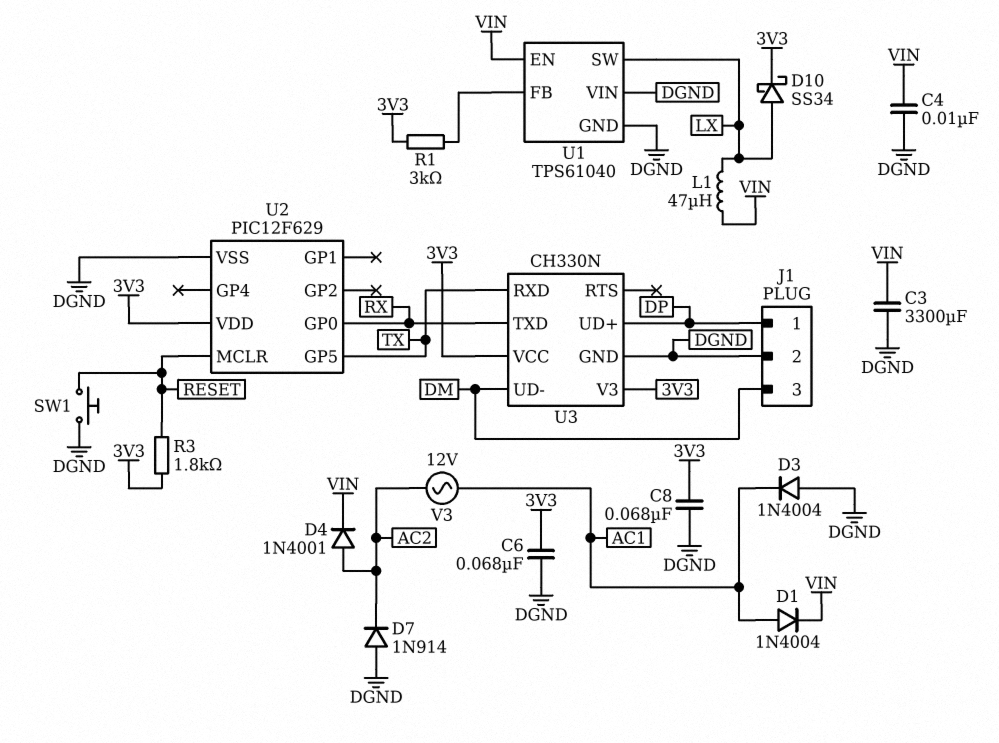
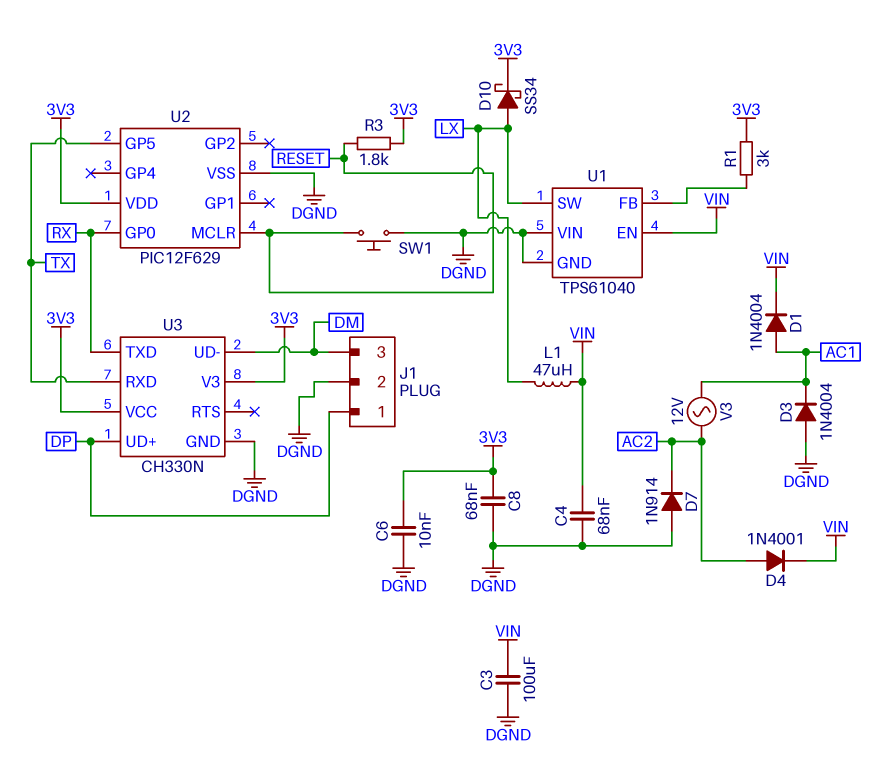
C3: 3300uF (DGND, VIN) -> 100uF (DGND, VIN)
C4: 10nF (DGND, VIN) -> 68nF (DGND, VIN)
C6: 68nF (3V3, DGND) -> 10nF (3V3, DGND)

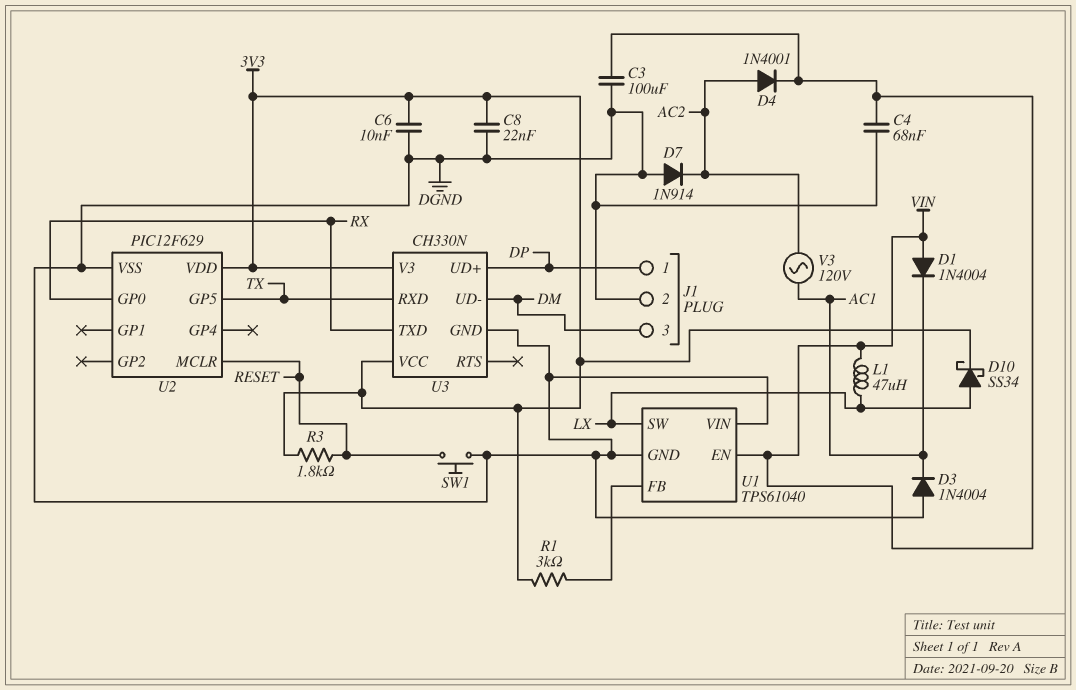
C8: 68nF (3V3, DGND) -> 22nF (3V3, DGND)
D1: diode 1N4004 (A AC1, K VIN) -> diode 1N4004 (A VIN, K AC1)
V3: AC 12V (AC1, AC2) -> AC 120V (AC1, AC2)

